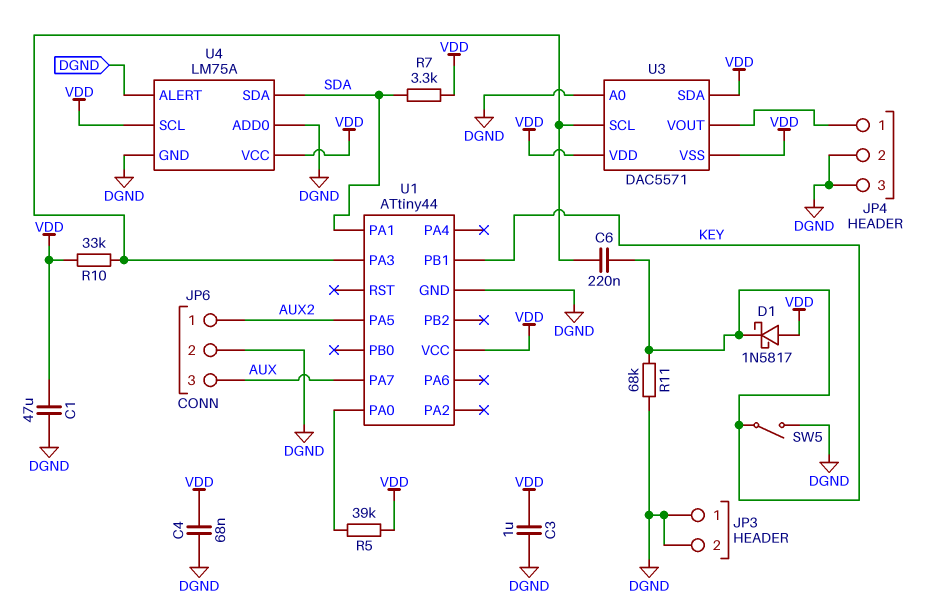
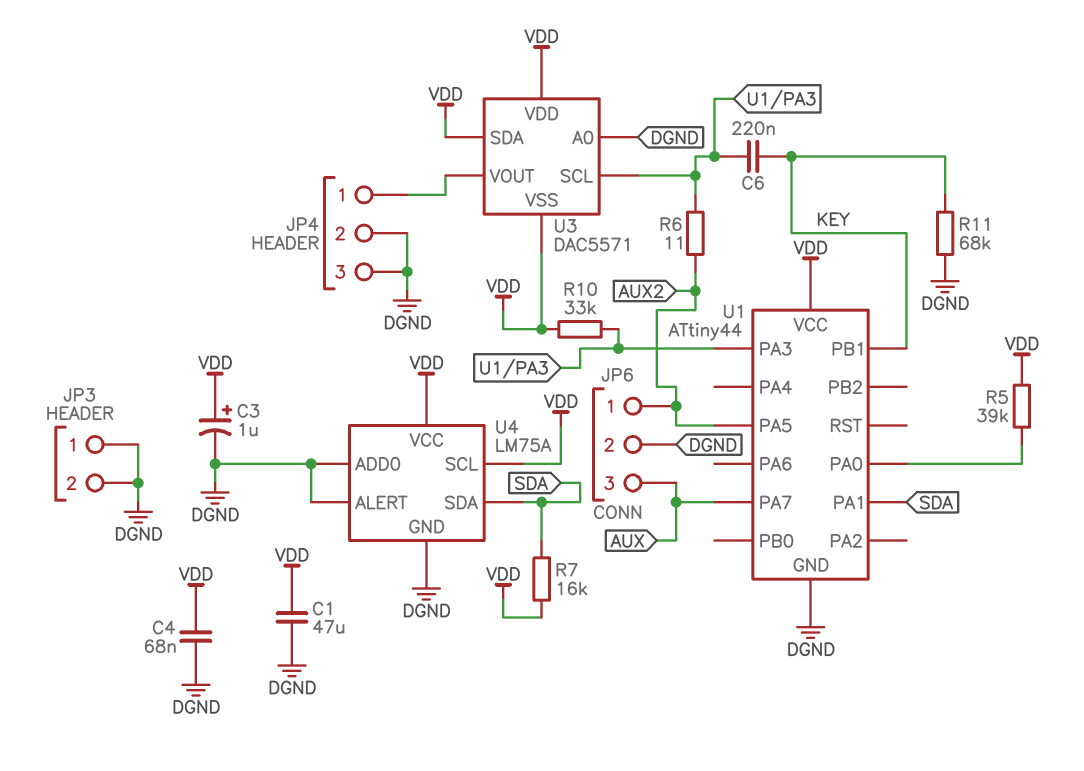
C3: 1uF (DGND, VDD) -> 1uF (plus VDD, minus DGND)
D1: schottky 1N5817 (A VDD, K KEY) -> none
R6: none -> 11 (AUX2, U1/PA3)
R7: 3.3k (SDA, VDD) -> 16k (SDA, VDD)
SW5: switch (DGND, KEY) -> none

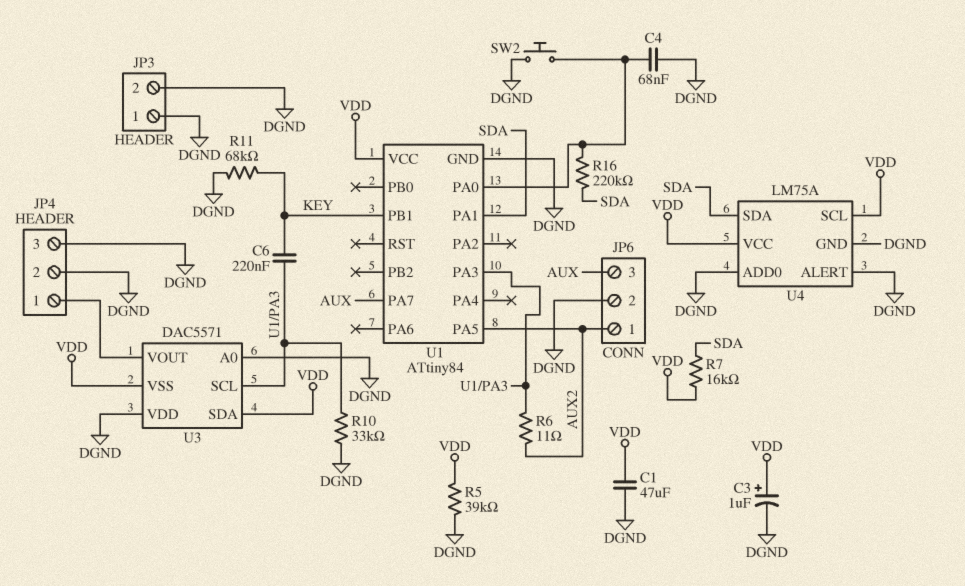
C4: 68nF (DGND, VDD) -> 68nF (DGND, U1/PA0)
R5: 39k (U1/PA0, VDD) -> 39k (DGND, VDD)
R10: 33k (U1/PA3, VDD) -> 33k (DGND, U1/PA3)
R16: none -> 220k (SDA, U1/PA0)
SW2: none -> button (DGND, U1/PA0)
U1: ATtiny44 -> ATtiny84
U3 pin VDD: VDD -> DGND

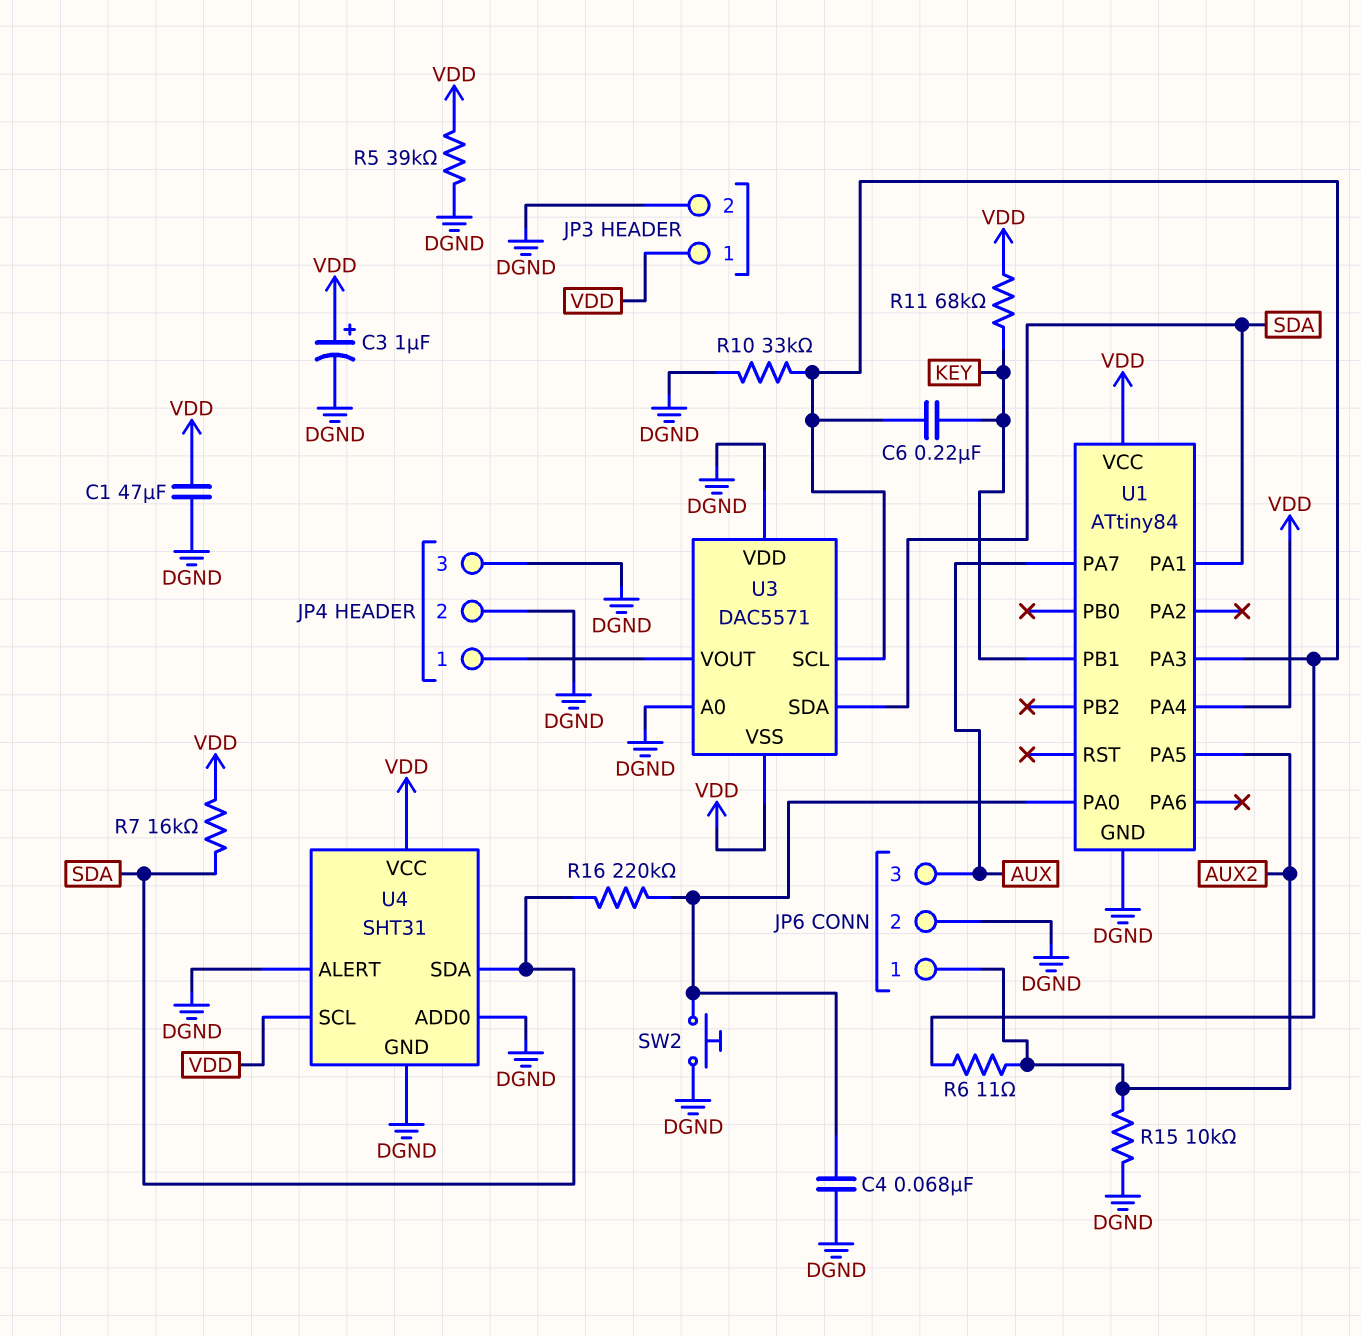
JP3 pin 1: DGND -> VDD
R11: 68k (DGND, KEY) -> 68k (KEY, VDD)
R15: none -> 10k (AUX2, DGND)
U1 pin PA4: none -> VDD
U3 pin SDA: VDD -> SDA
U4: LM75A -> SHT31

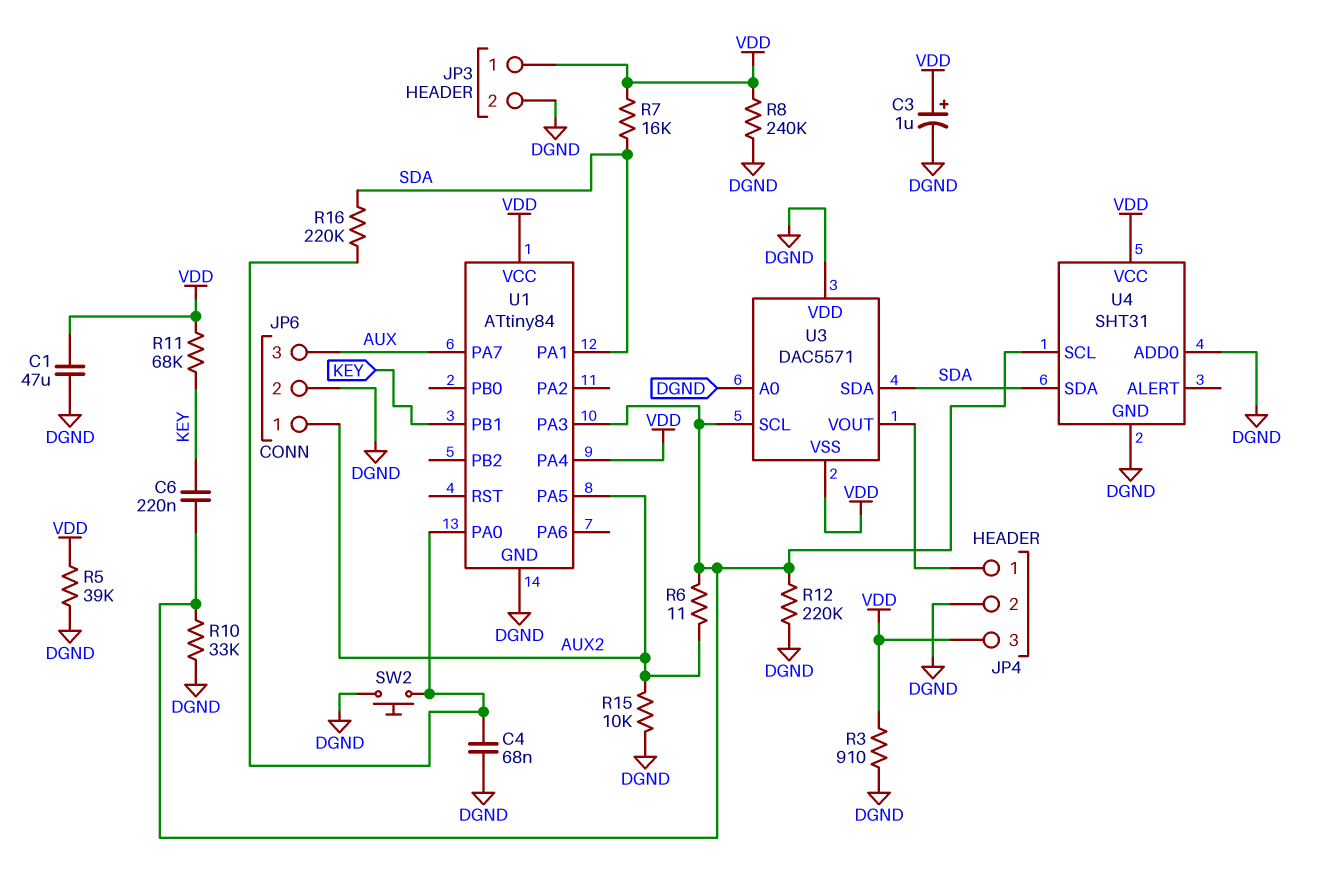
JP4 pin 3: DGND -> VDD
R3: none -> 910 (DGND, VDD)
R8: none -> 240k (DGND, VDD)
R12: none -> 220k (DGND, U1/PA3)
U4 pin ALERT: DGND -> none
U4 pin SCL: VDD -> U1/PA3

